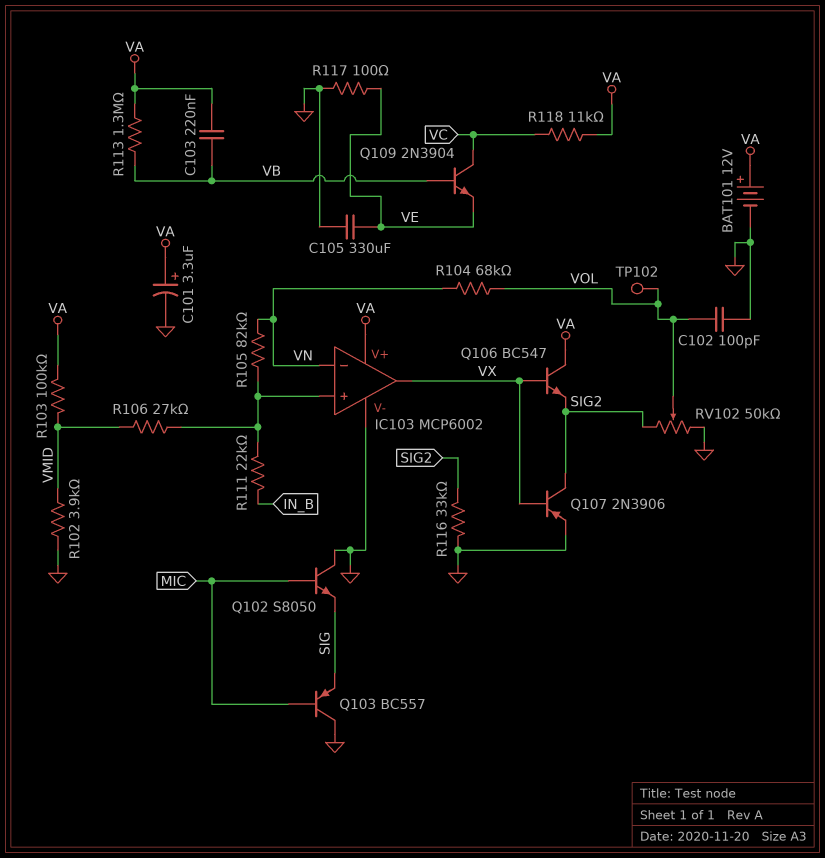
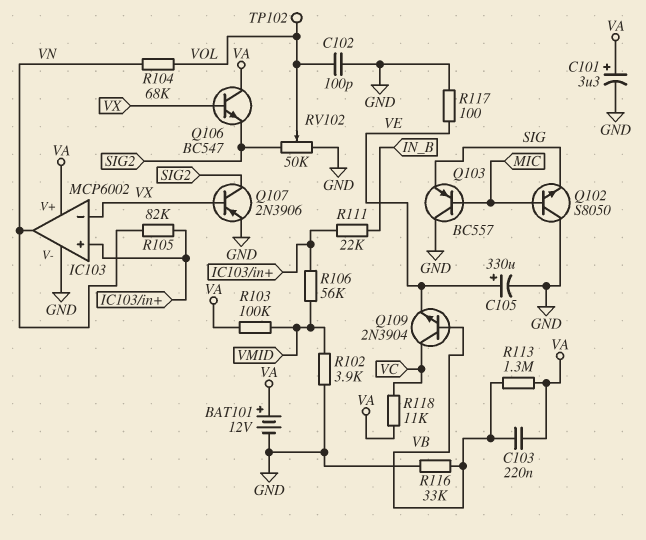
C105: 330uF (GND, VE) -> 330uF (plus VE, minus GND)
IC103 pin in-: VN -> VX
IC103 pin out: VX -> VN
R106: 27k (IC103/in+, VMID) -> 56k (IC103/in+, VMID)
R116: 33k (GND, SIG2) -> 33k (GND, VB)

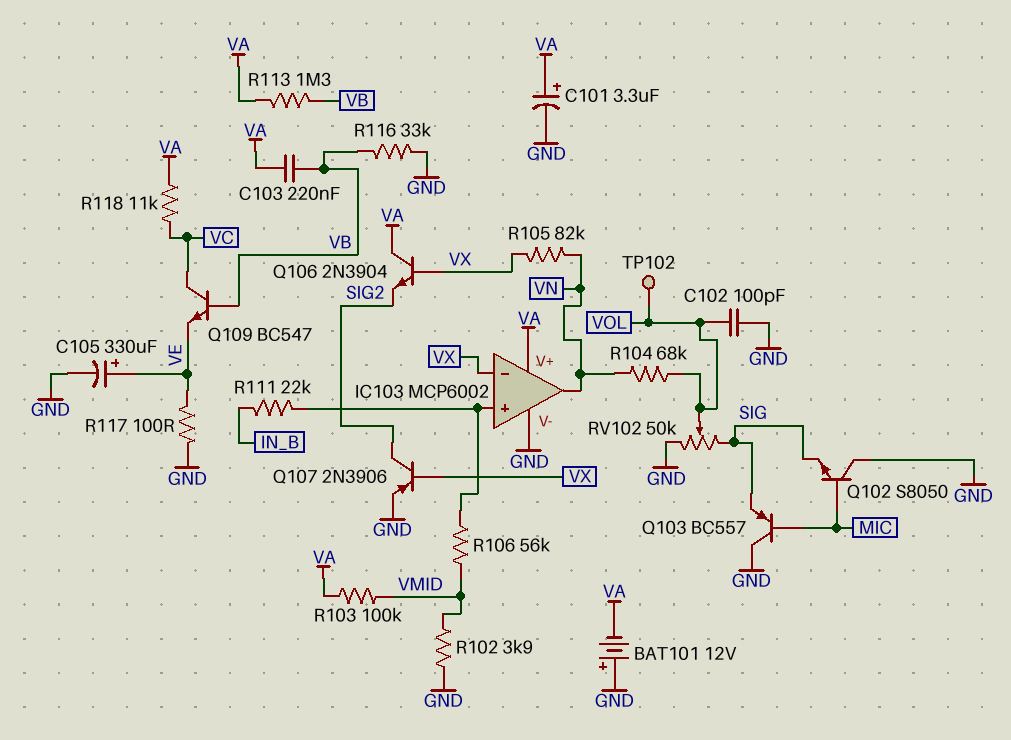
BAT101: 12V (plus VA, minus GND) -> 12V (plus GND, minus VA)
Q106: NPN BC547 (B VX, C VA, E SIG2) -> NPN 2N3904 (B VX, C VA, E SIG2)
Q109: NPN 2N3904 (B VB, C VC, E VE) -> NPN BC547 (B VB, C VC, E VE)
R105: 82k (IC103/in+, VN) -> 82k (VN, VX)
RV102: 50k (GND, SIG2, wiper VOL) -> 50k (GND, SIG, wiper VOL)

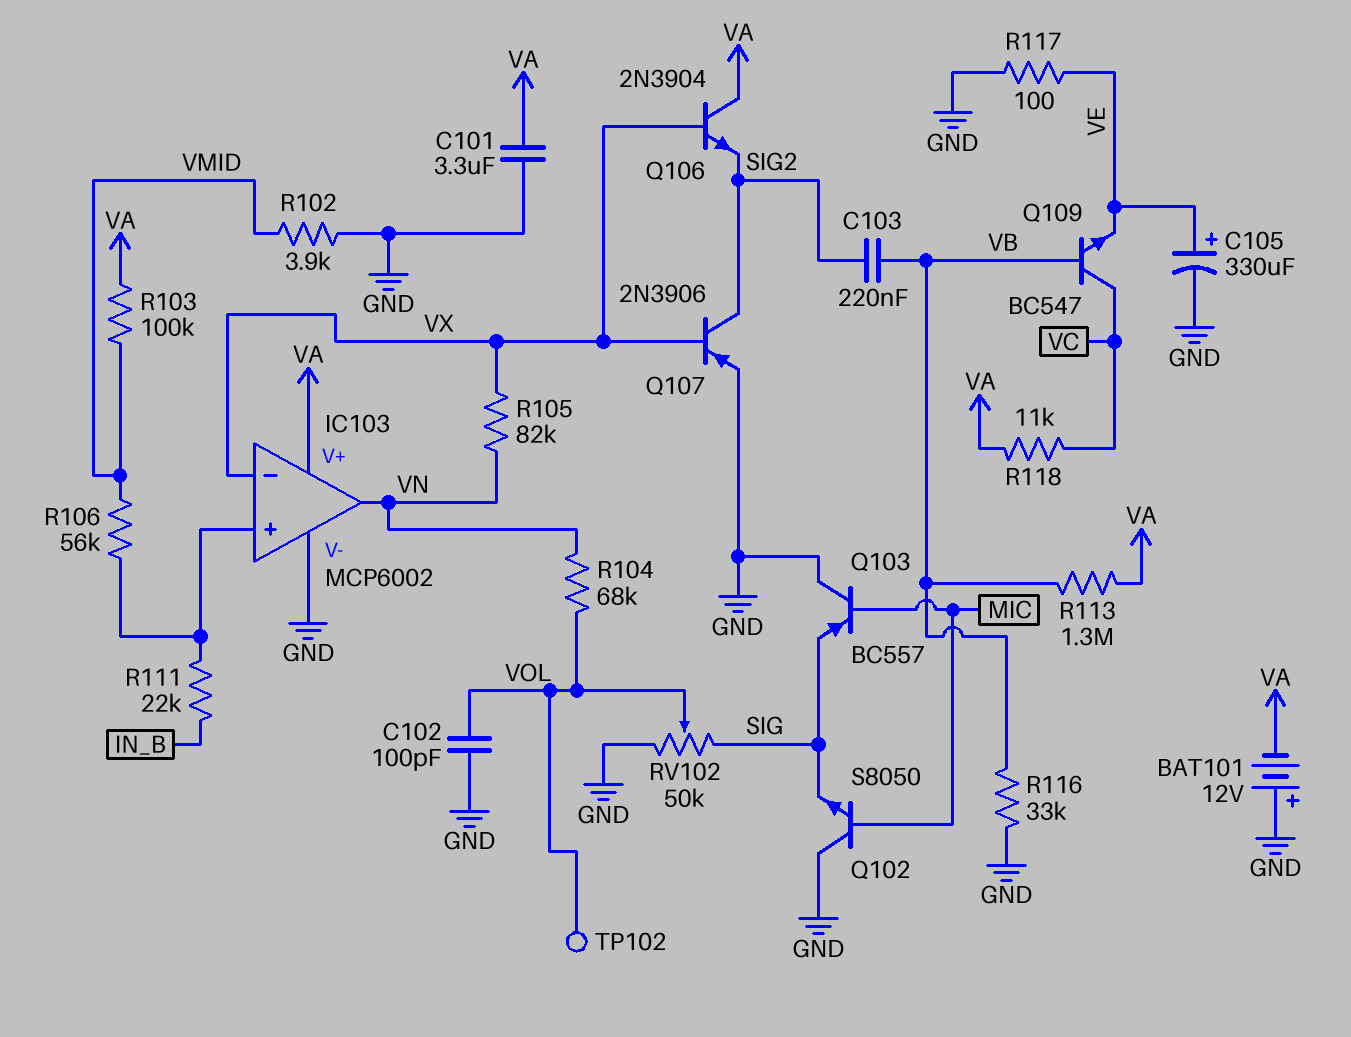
C101: 3.3uF (plus VA, minus GND) -> 3.3uF (GND, VA)
C103: 220nF (VA, VB) -> 220nF (SIG2, VB)

